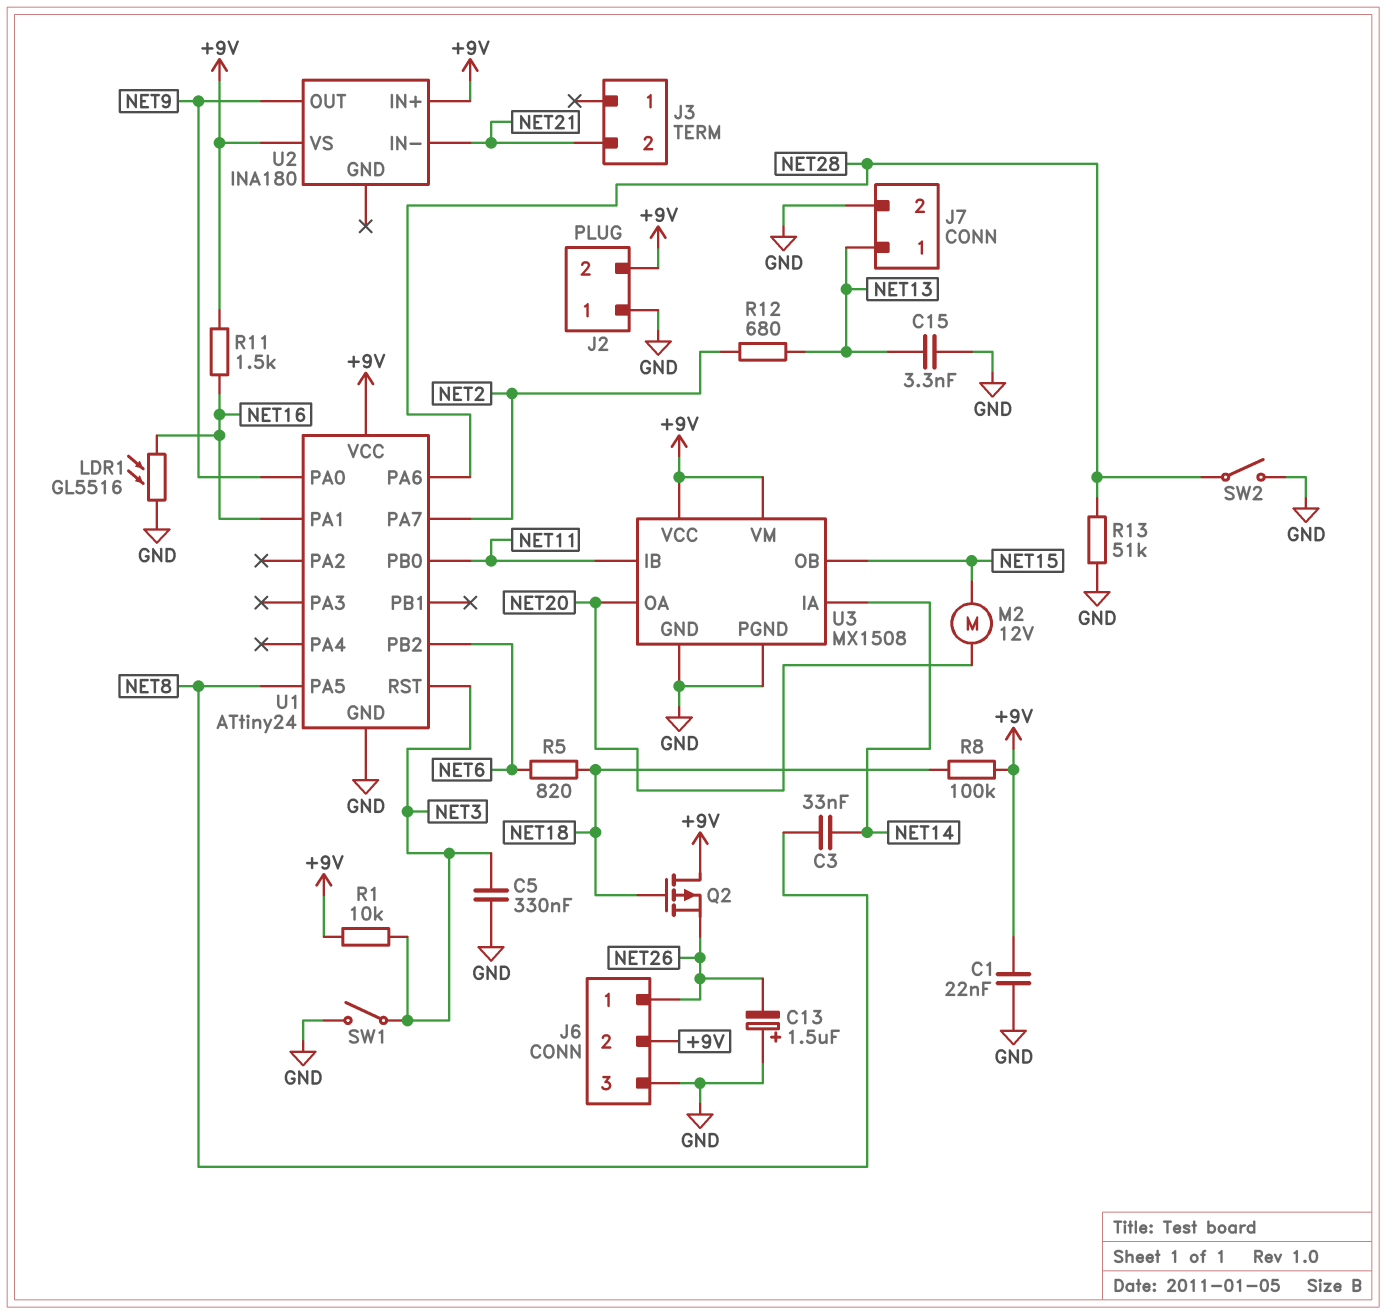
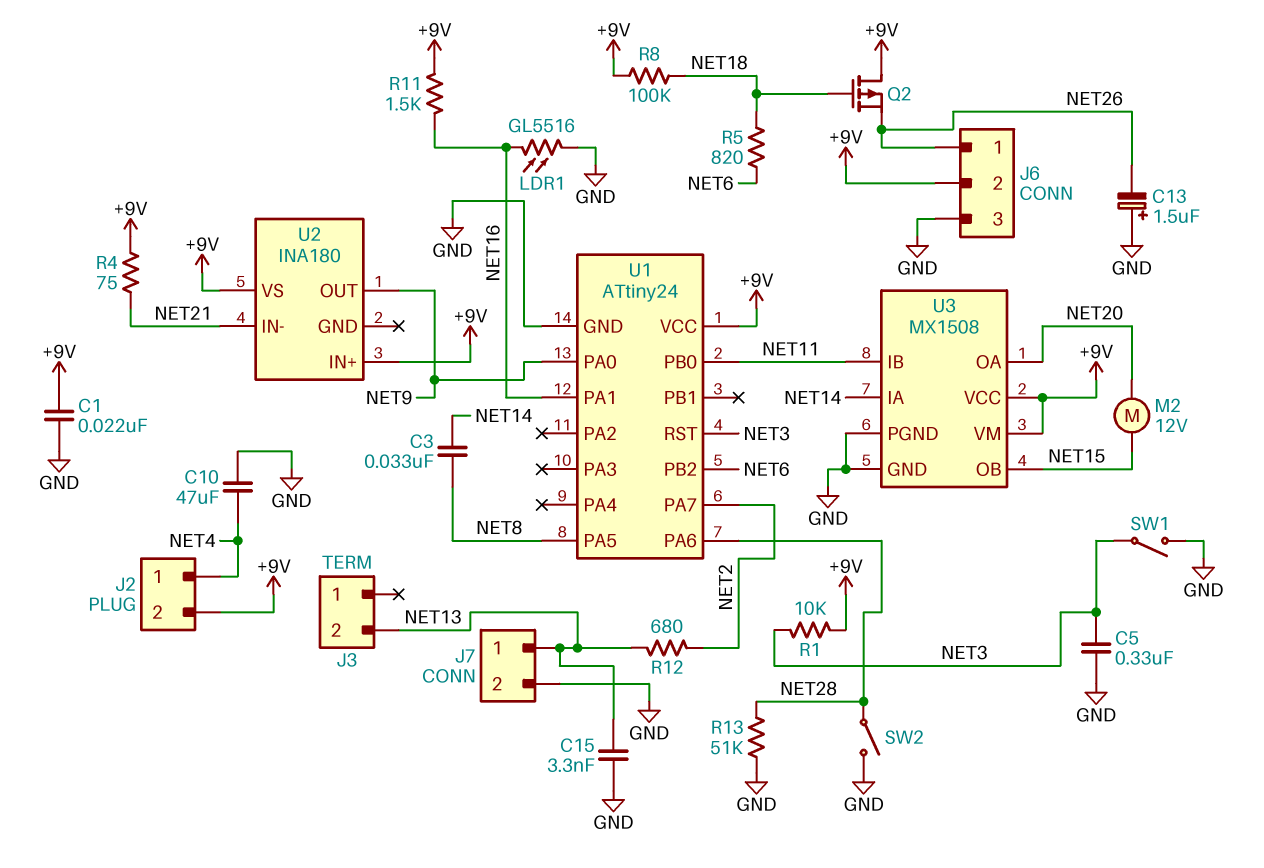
C10: none -> 47uF (GND, NET4)
J2 pin 1: GND -> NET4
J3 pin 2: NET21 -> NET13
R4: none -> 75 (+9V, NET21)

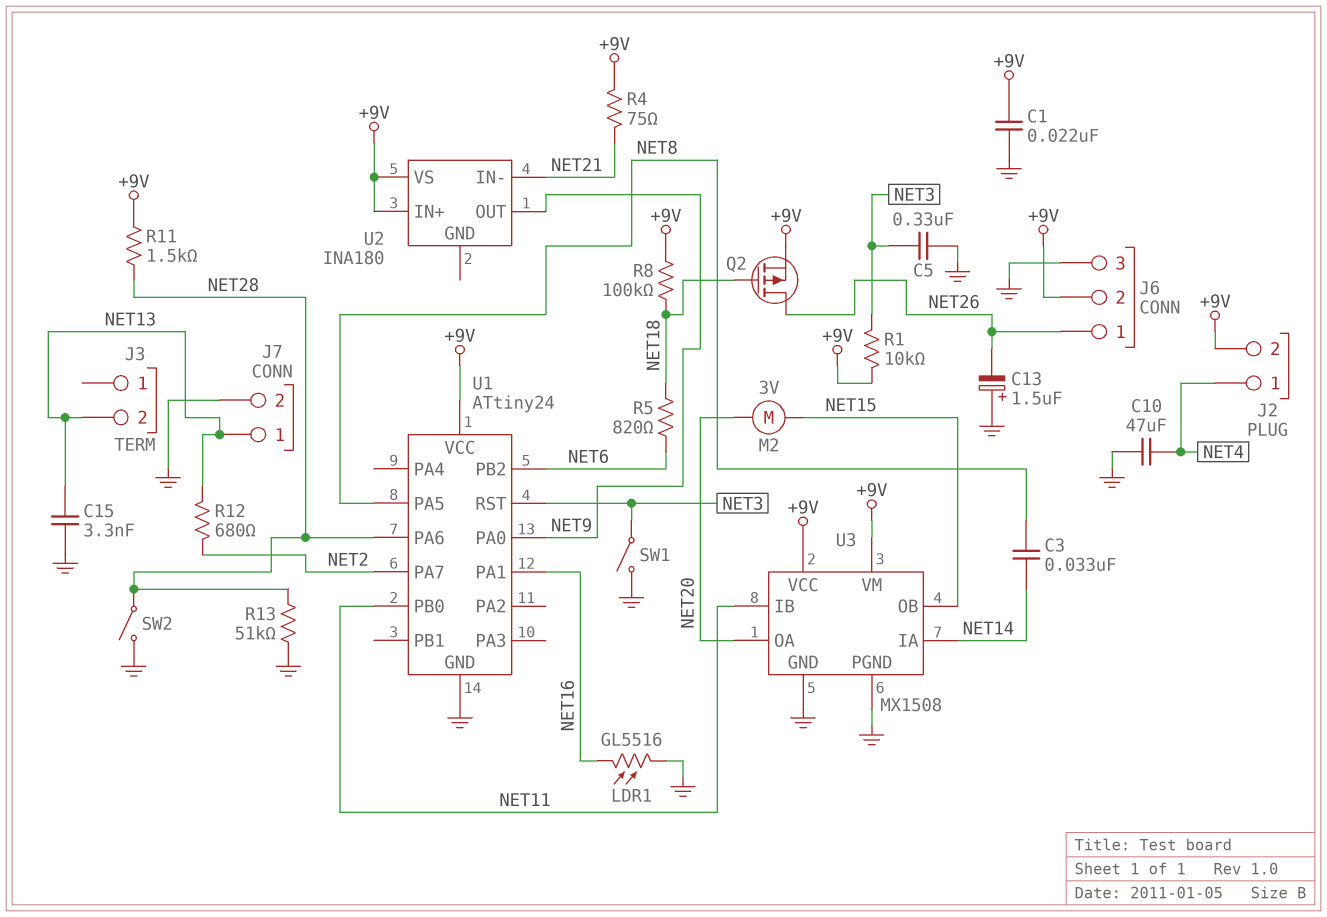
M2: motor 12V (NET15, NET20) -> motor 3V (NET15, NET20)
Q2: PMOS (G NET18, D +9V, S NET26) -> PMOS (G NET18, D NET26, S +9V)
R11: 1.5k (+9V, NET16) -> 1.5k (+9V, NET28)

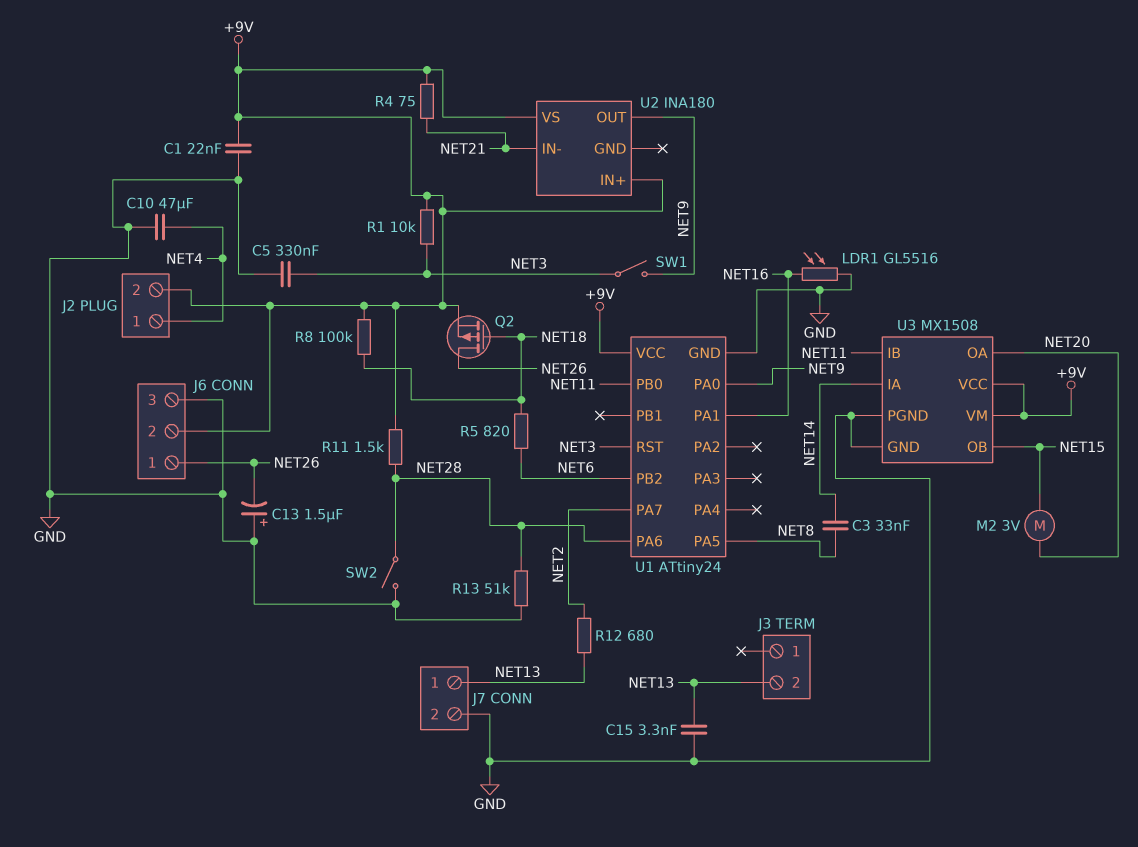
SW1: switch (GND, NET3) -> switch (NET3, NET9)

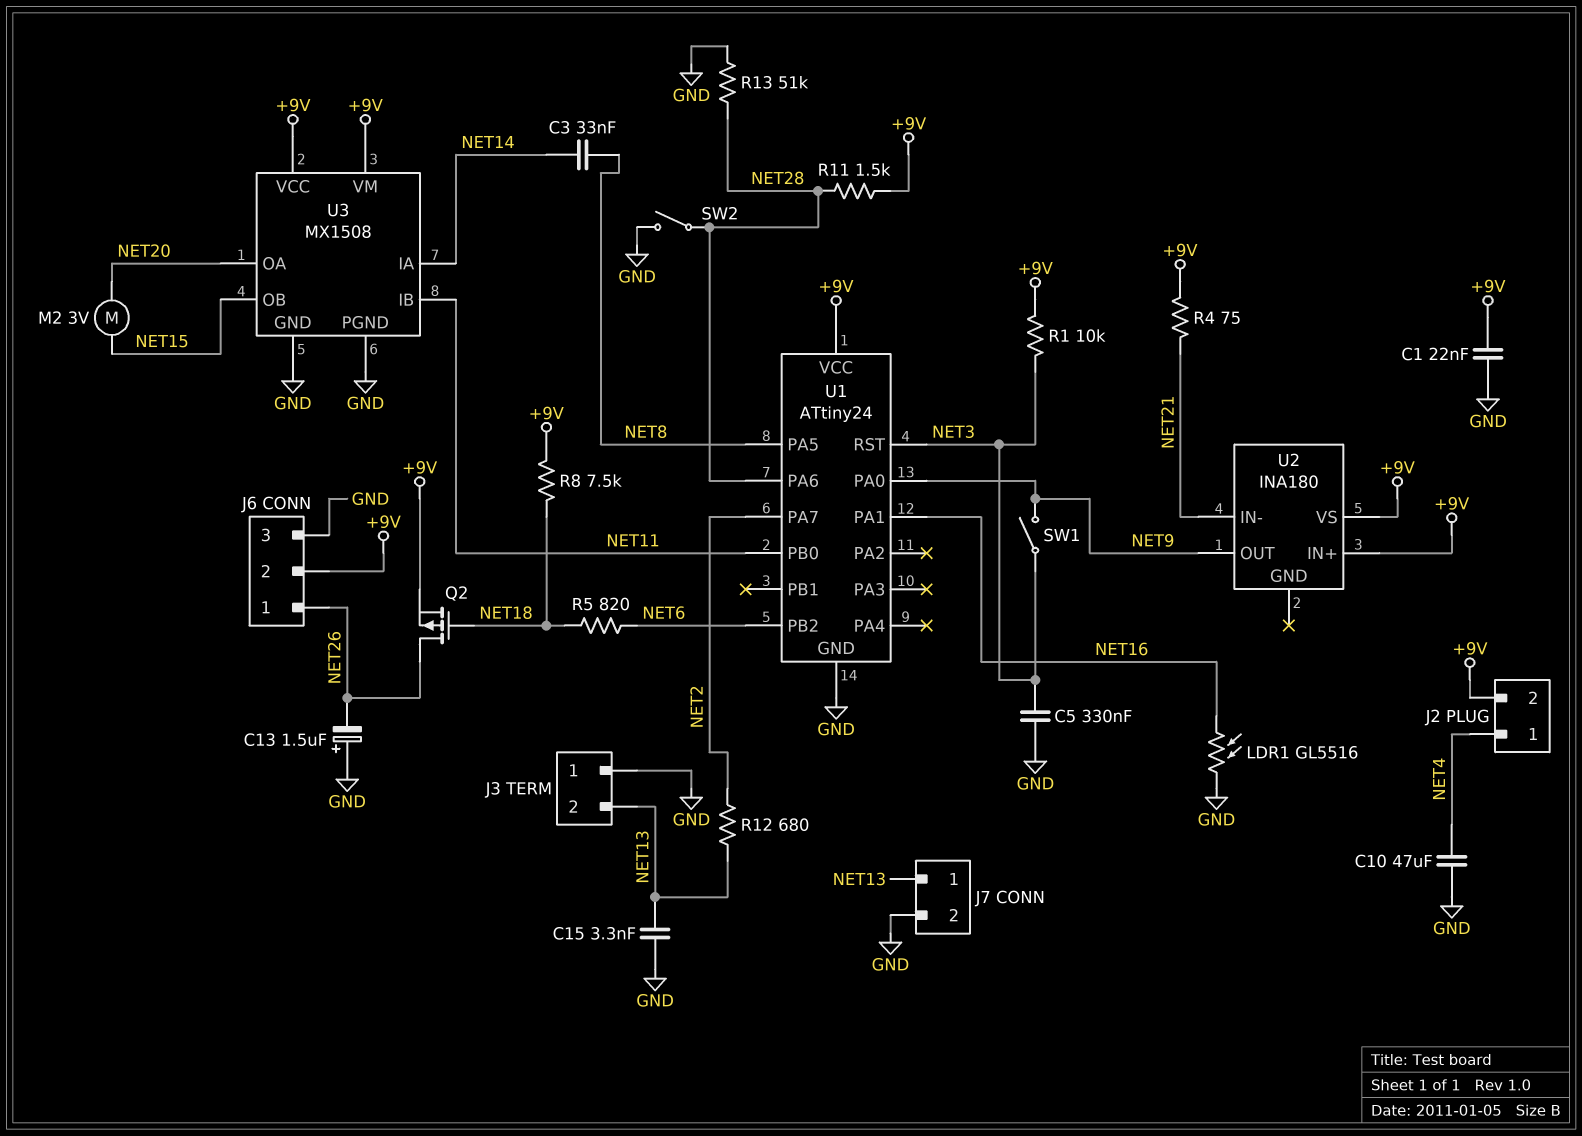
J3 pin 1: none -> GND
R8: 100k (+9V, NET18) -> 7.5k (+9V, NET18)

